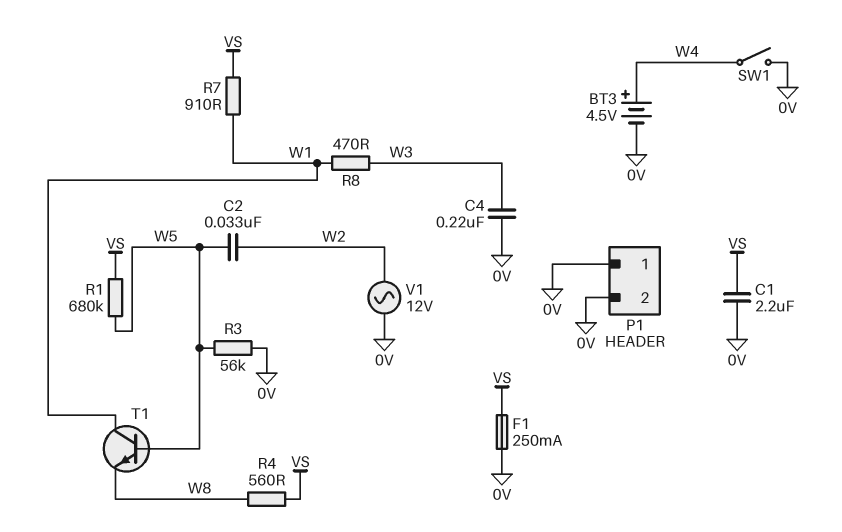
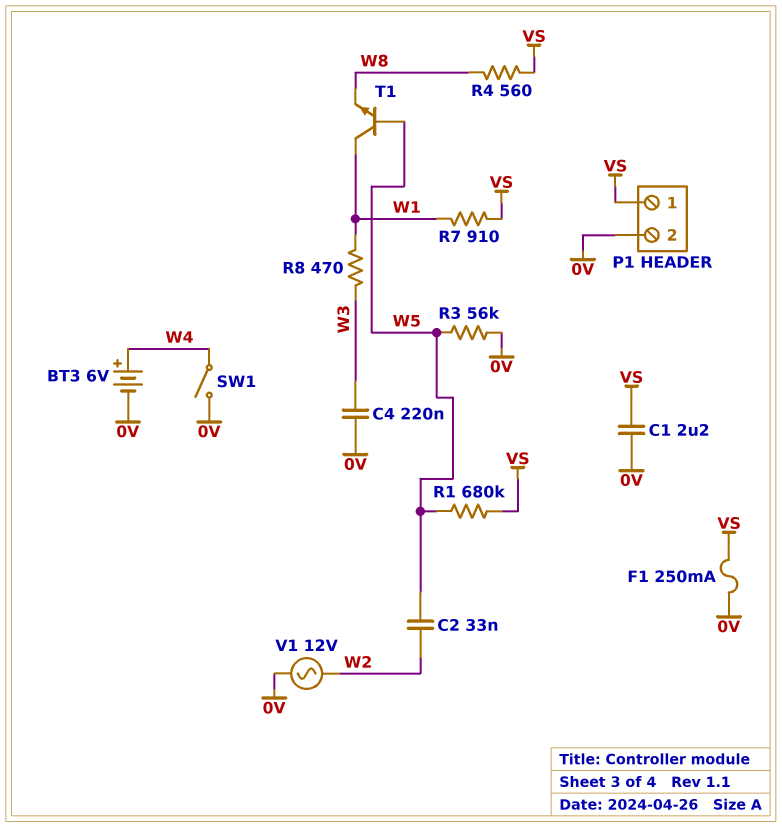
BT3: 4.5V (plus W4, minus 0V) -> 6V (plus W4, minus 0V)
P1 pin 1: 0V -> VS

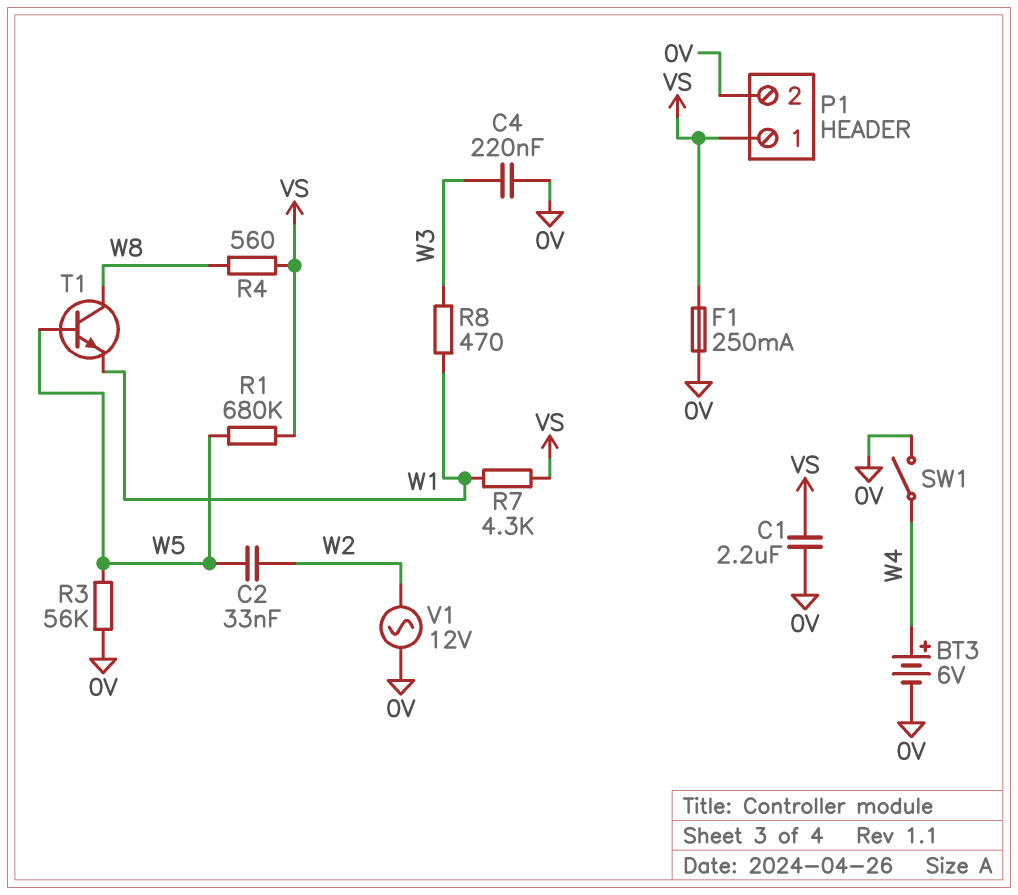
R7: 910 (VS, W1) -> 4.3k (VS, W1)
T1: NPN (B W5, C W1, E W8) -> NPN (B W5, C W8, E W1)

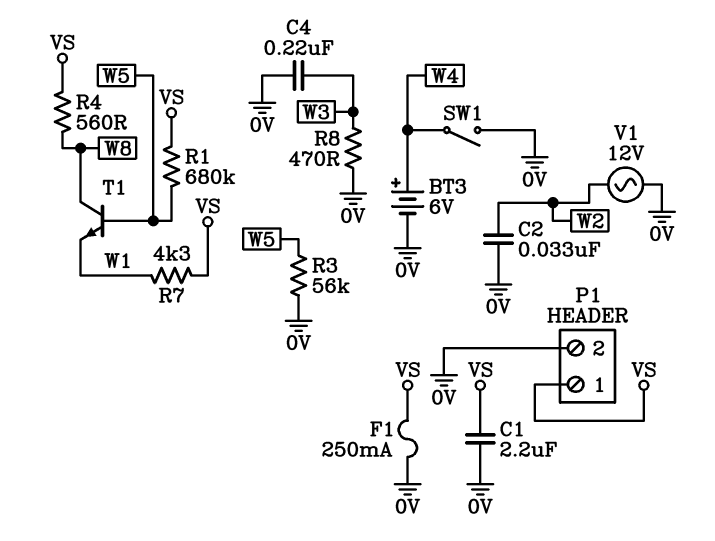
C2: 33nF (W2, W5) -> 33nF (0V, W2)
R8: 470 (W1, W3) -> 470 (0V, W3)

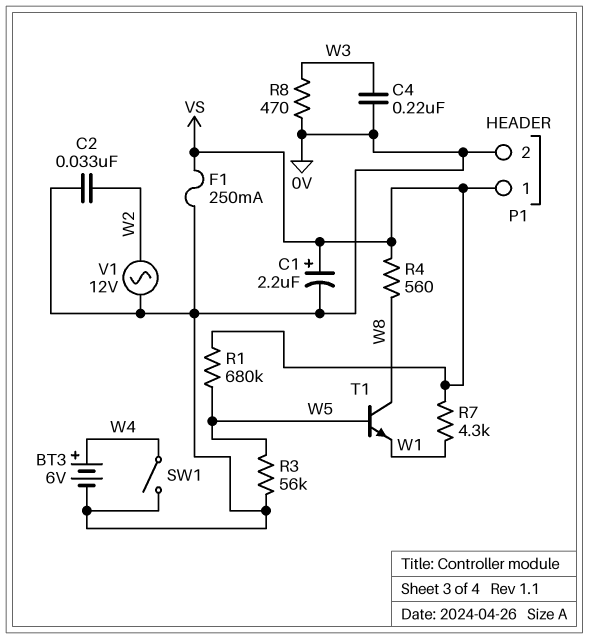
C1: 2.2uF (0V, VS) -> 2.2uF (plus VS, minus 0V)

